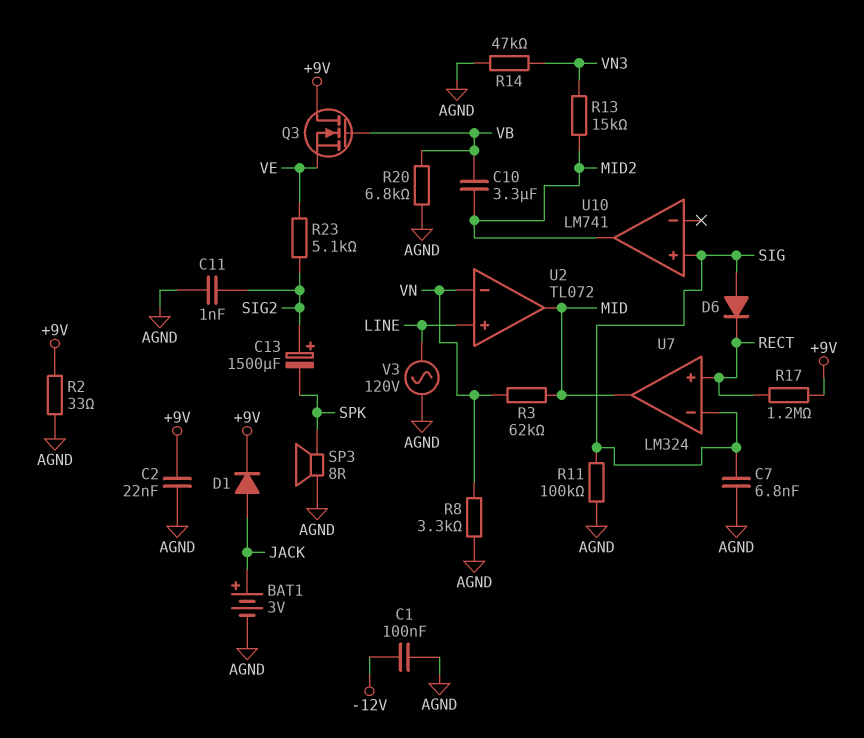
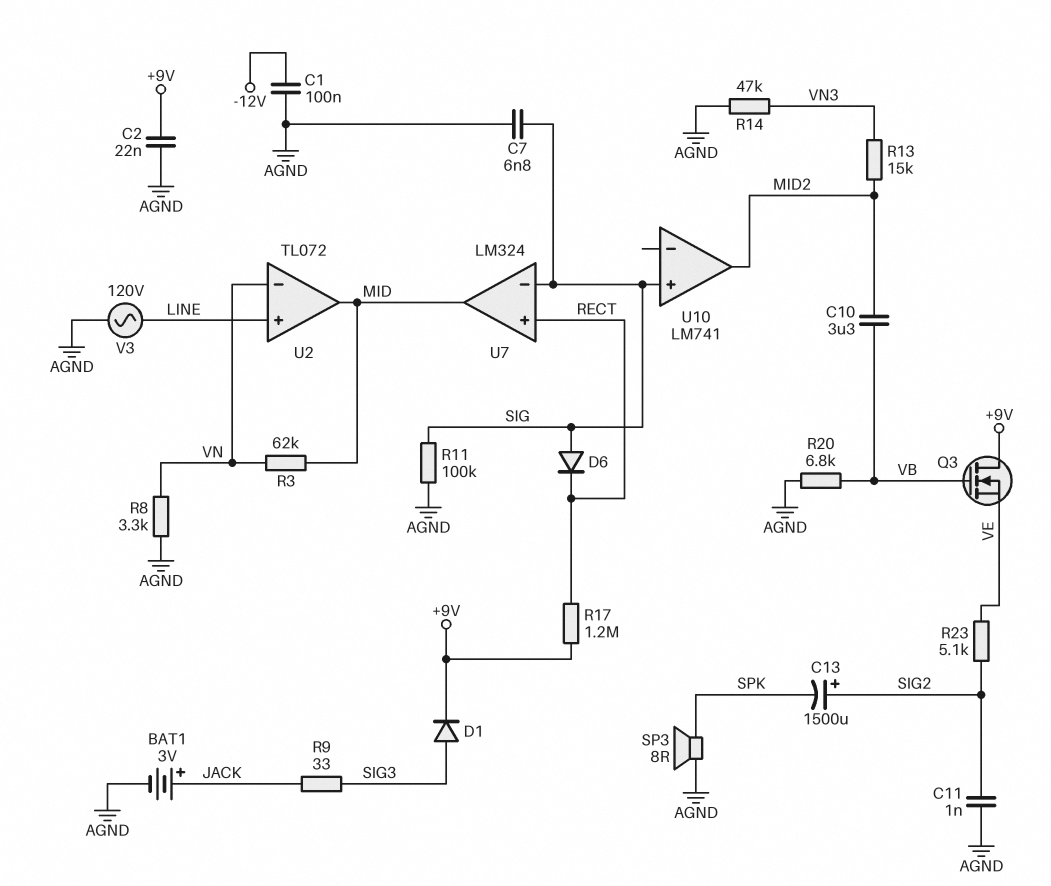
D1: diode (A JACK, K +9V) -> diode (A SIG3, K +9V)
R2: 33 (+9V, AGND) -> none
R9: none -> 33 (JACK, SIG3)

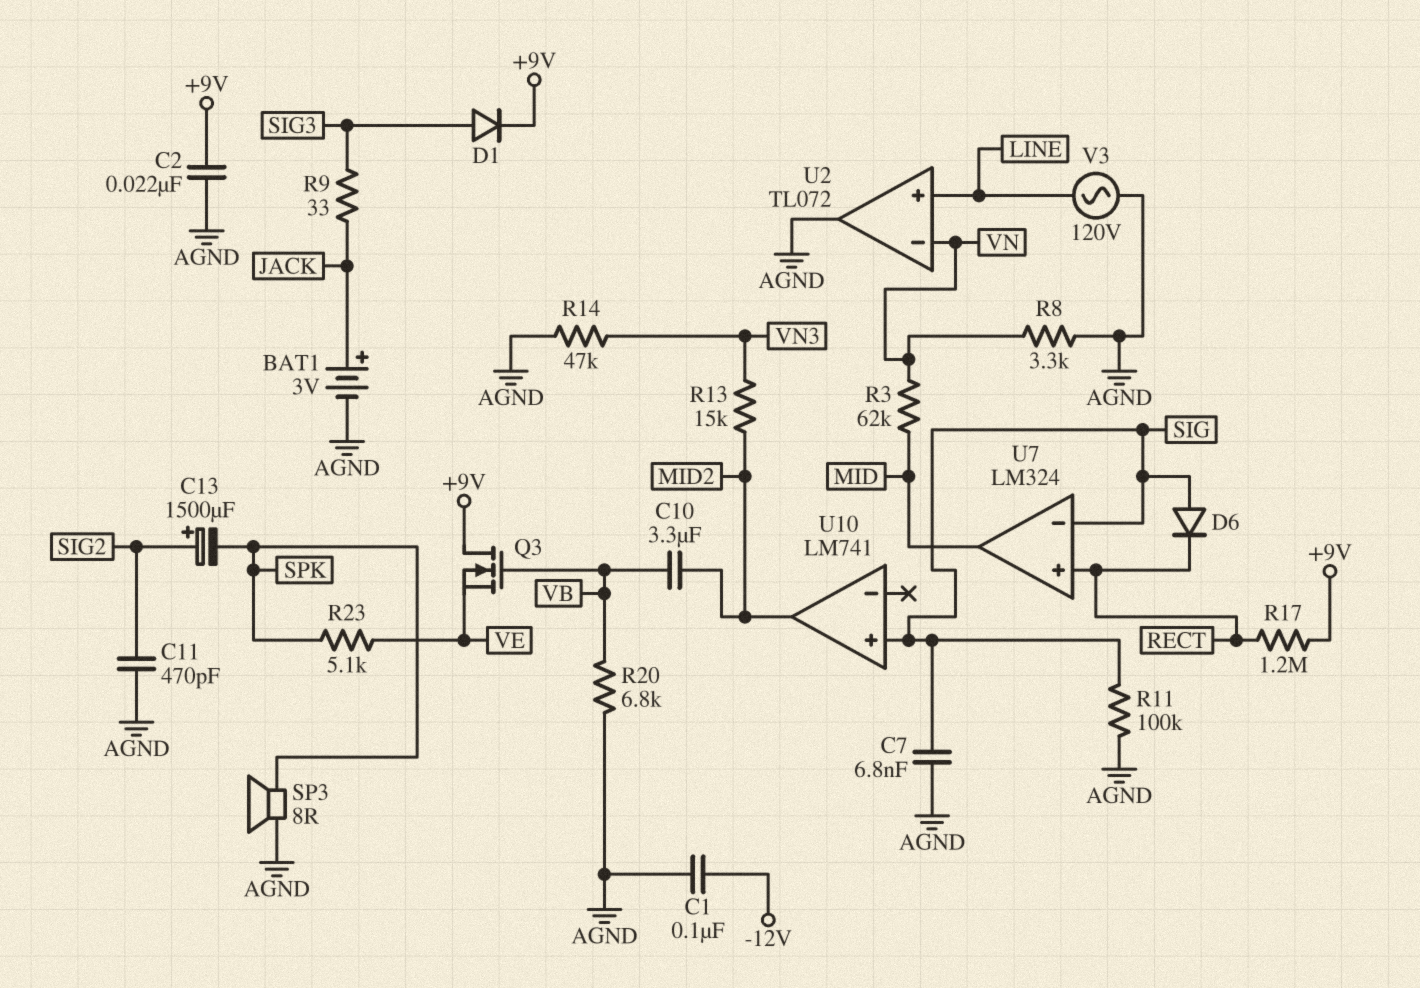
C11: 1nF (AGND, SIG2) -> 470pF (AGND, SIG2)
R23: 5.1k (SIG2, VE) -> 5.1k (SPK, VE)
U2 pin out: MID -> AGND

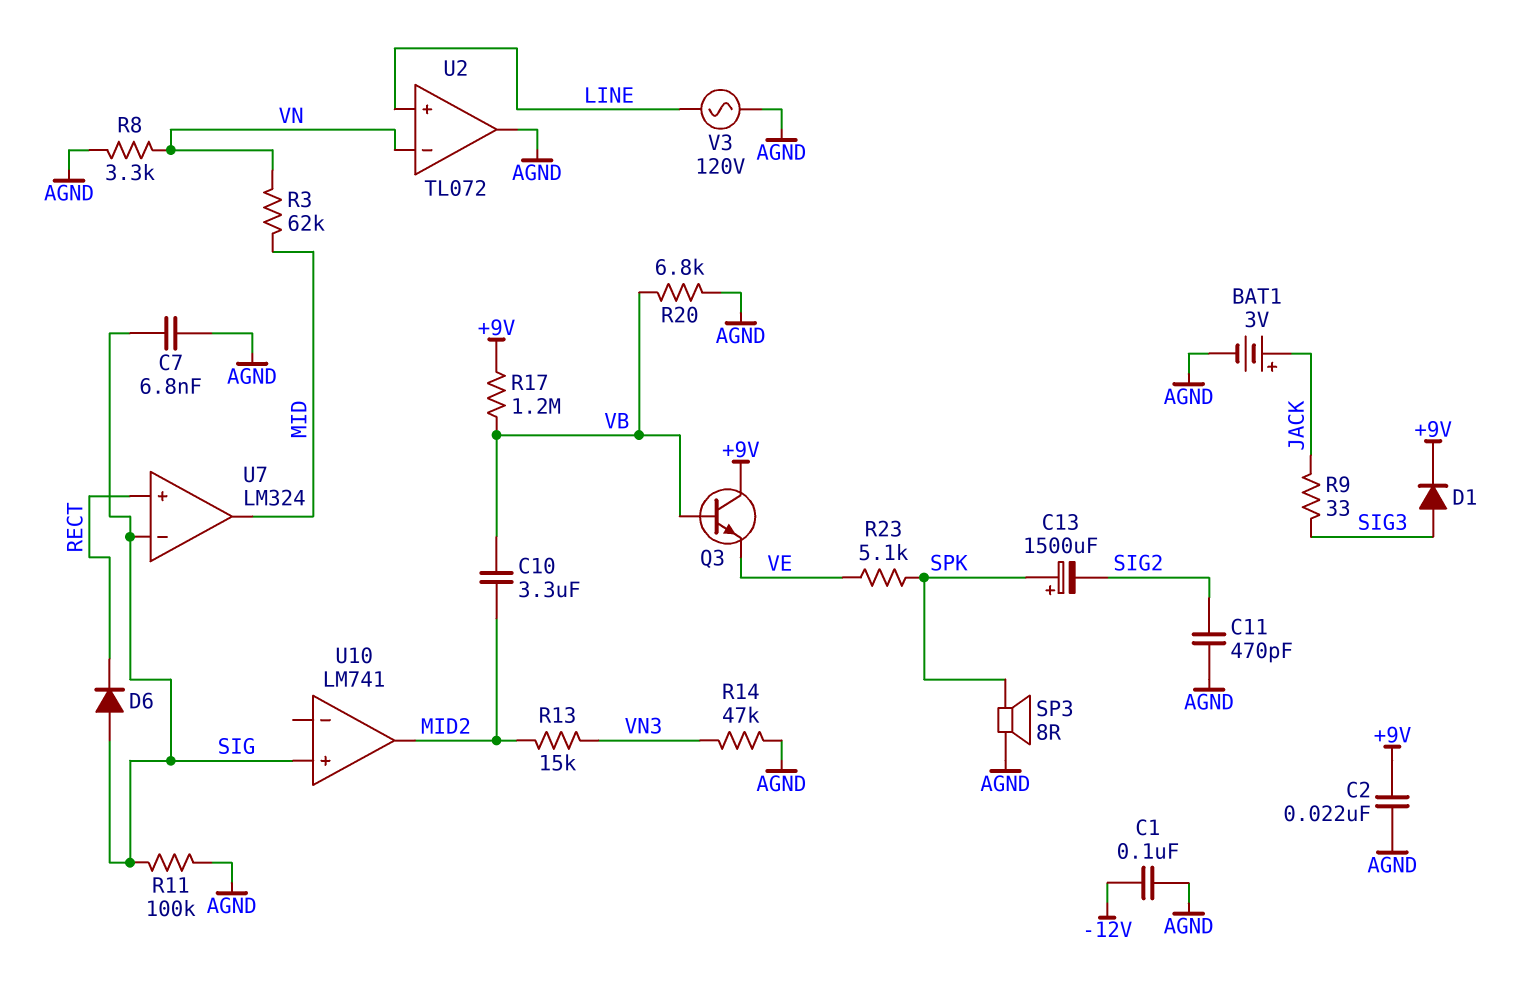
C13: 1500uF (plus SIG2, minus SPK) -> 1500uF (plus SPK, minus SIG2)
Q3: NMOS (G VB, D +9V, S VE) -> NPN (B VB, C +9V, E VE)
R17: 1.2M (+9V, RECT) -> 1.2M (+9V, VB)

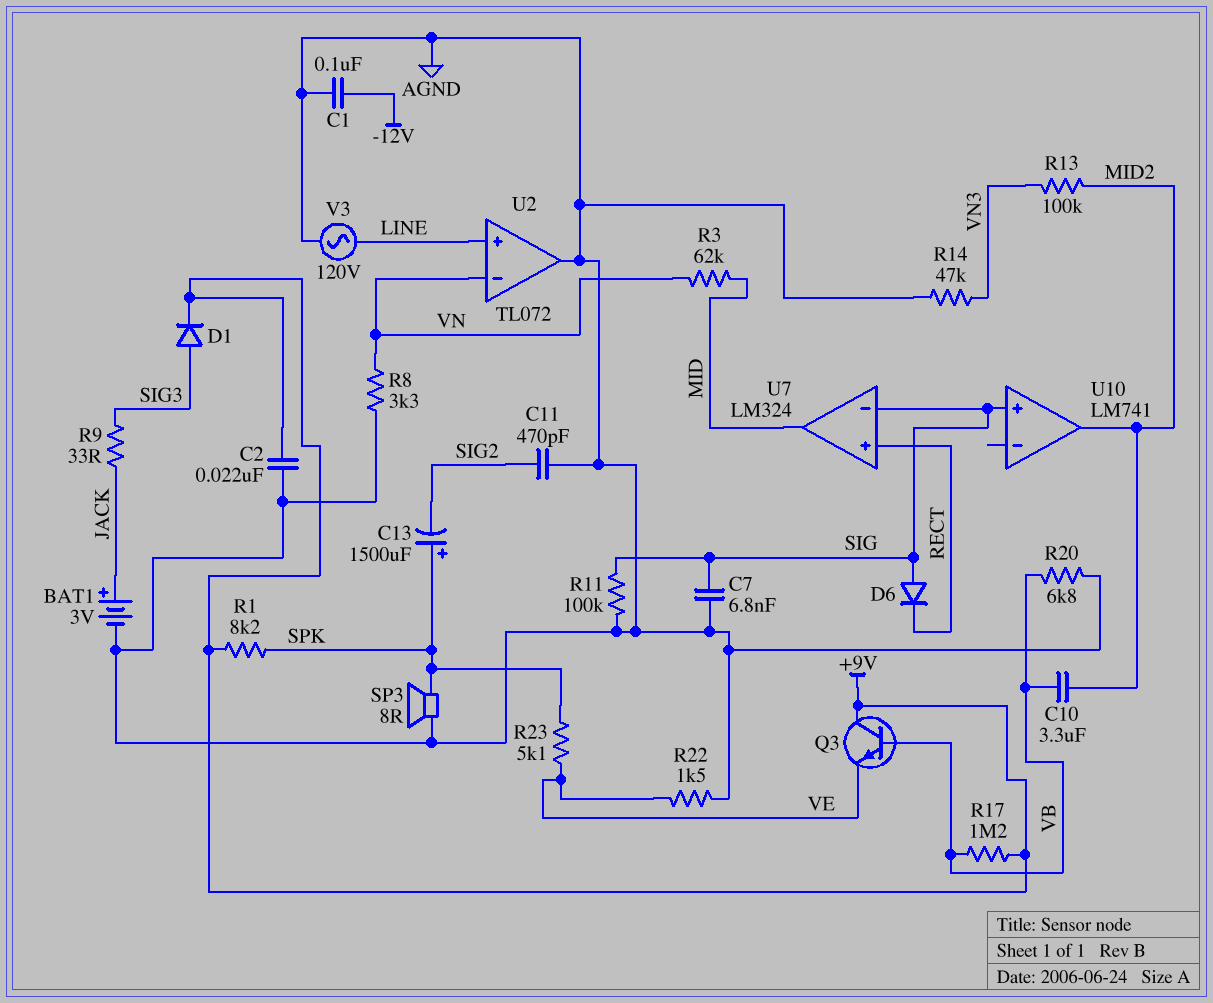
R1: none -> 8.2k (+9V, SPK)
R13: 15k (MID2, VN3) -> 100k (MID2, VN3)
R22: none -> 1.5k (AGND, VE)

